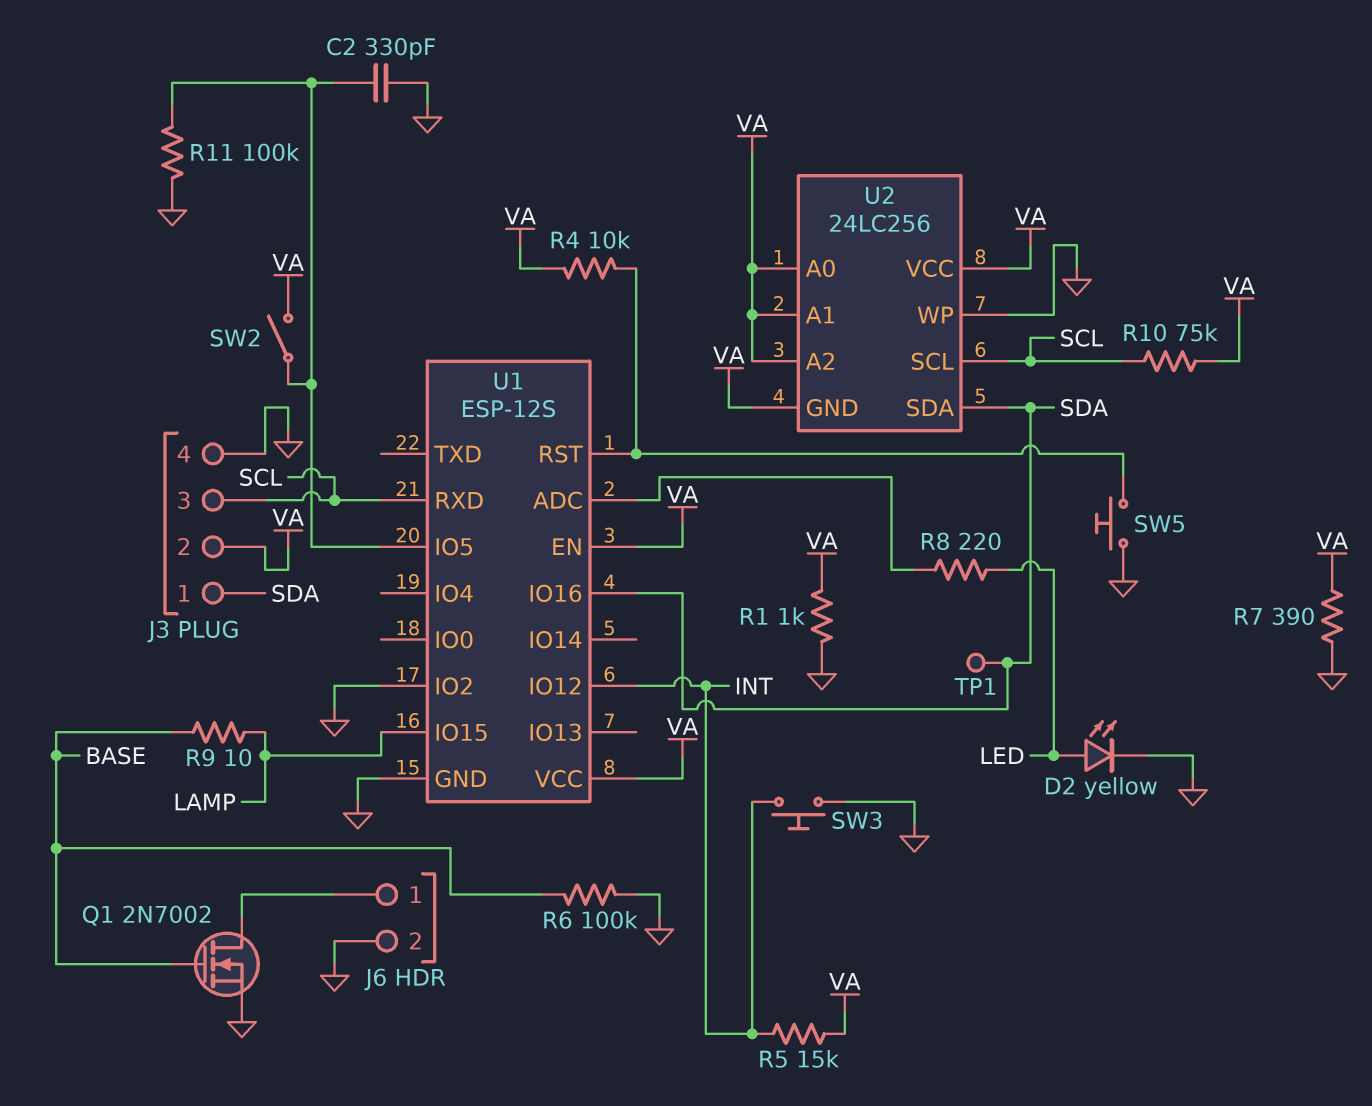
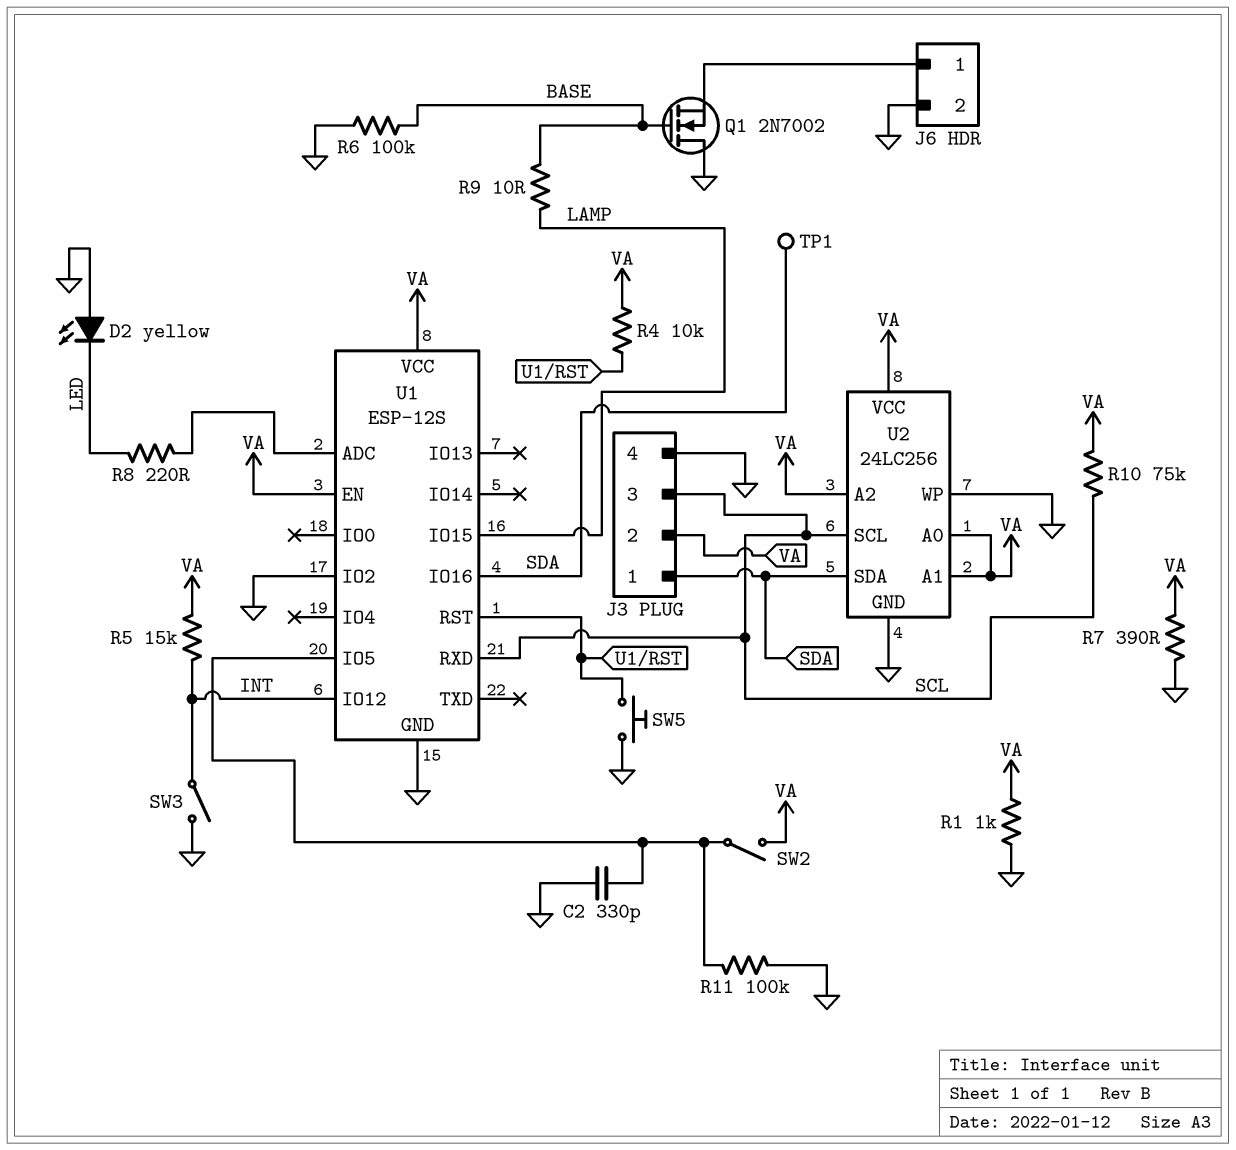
D2: LED yellow (A LED, K GND) -> LED yellow (A GND, K LED)
Q1: NMOS 2N7002 (G BASE, D J6/1, S GND) -> NMOS 2N7002 (G BASE, D GND, S J6/1)
SW3: button (GND, INT) -> switch (GND, INT)
U2 pin GND: VA -> GND

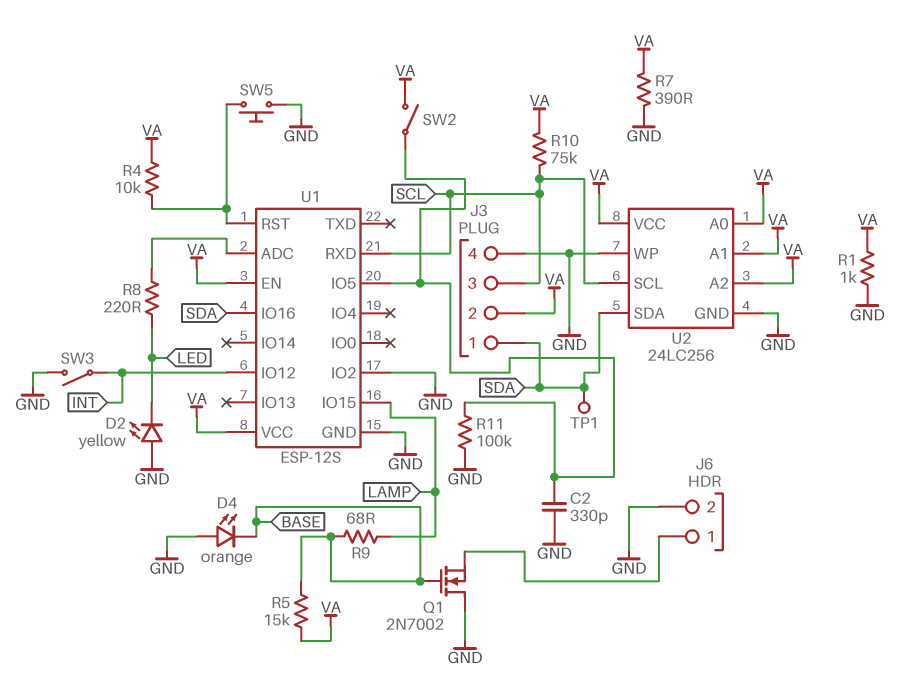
D4: none -> LED orange (A GND, K BASE)
R5: 15k (INT, VA) -> 15k (BASE, VA)
R6: 100k (BASE, GND) -> none
R9: 10 (BASE, LAMP) -> 68 (BASE, LAMP)

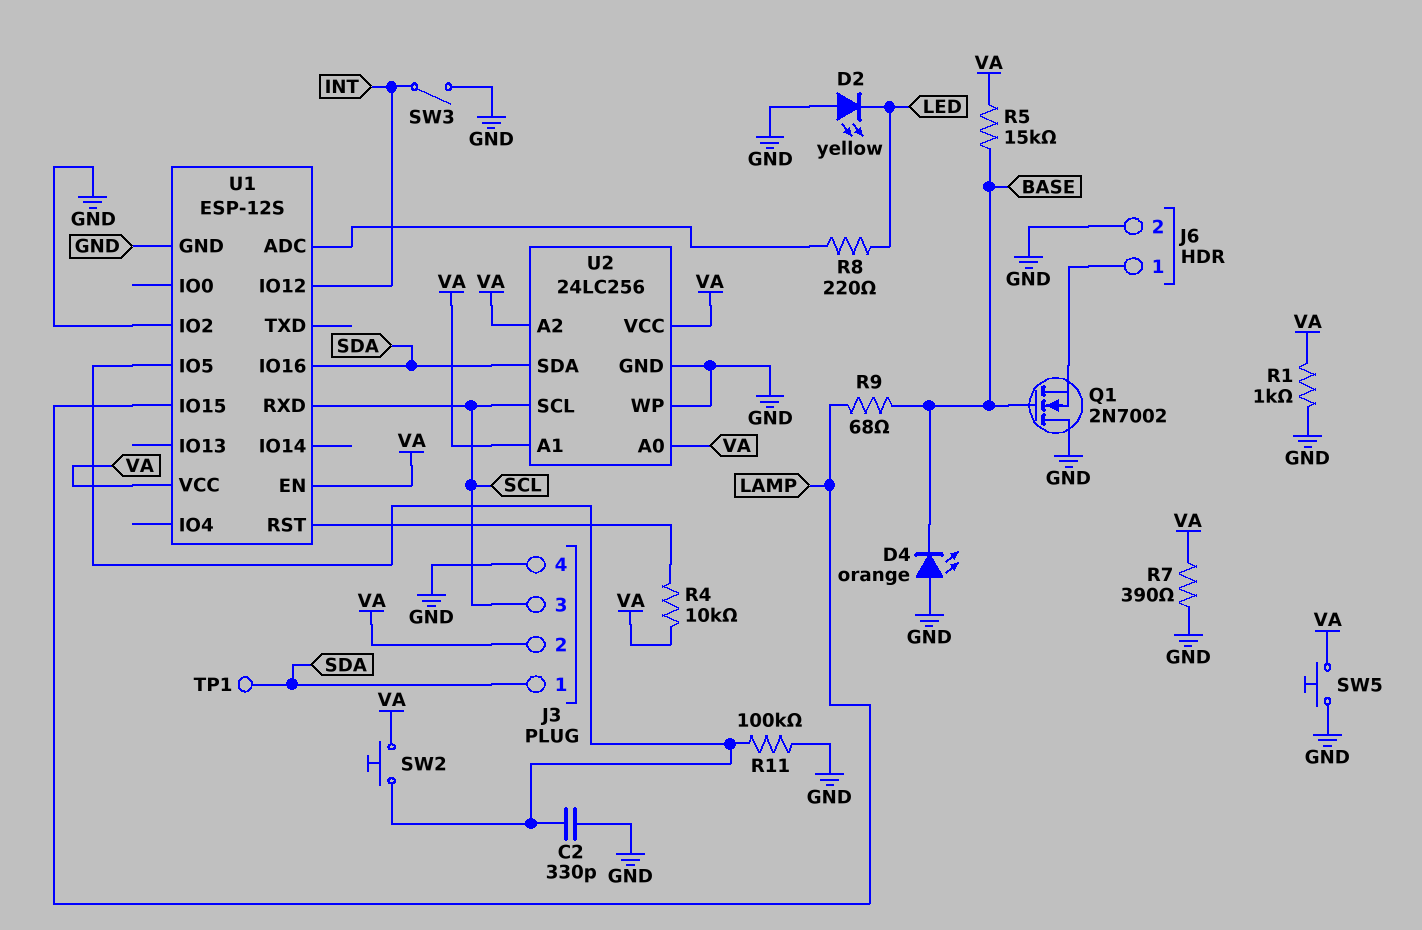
R10: 75k (SCL, VA) -> none
SW2: switch (U1/IO5, VA) -> button (U1/IO5, VA)
SW5: button (GND, U1/RST) -> button (GND, VA)

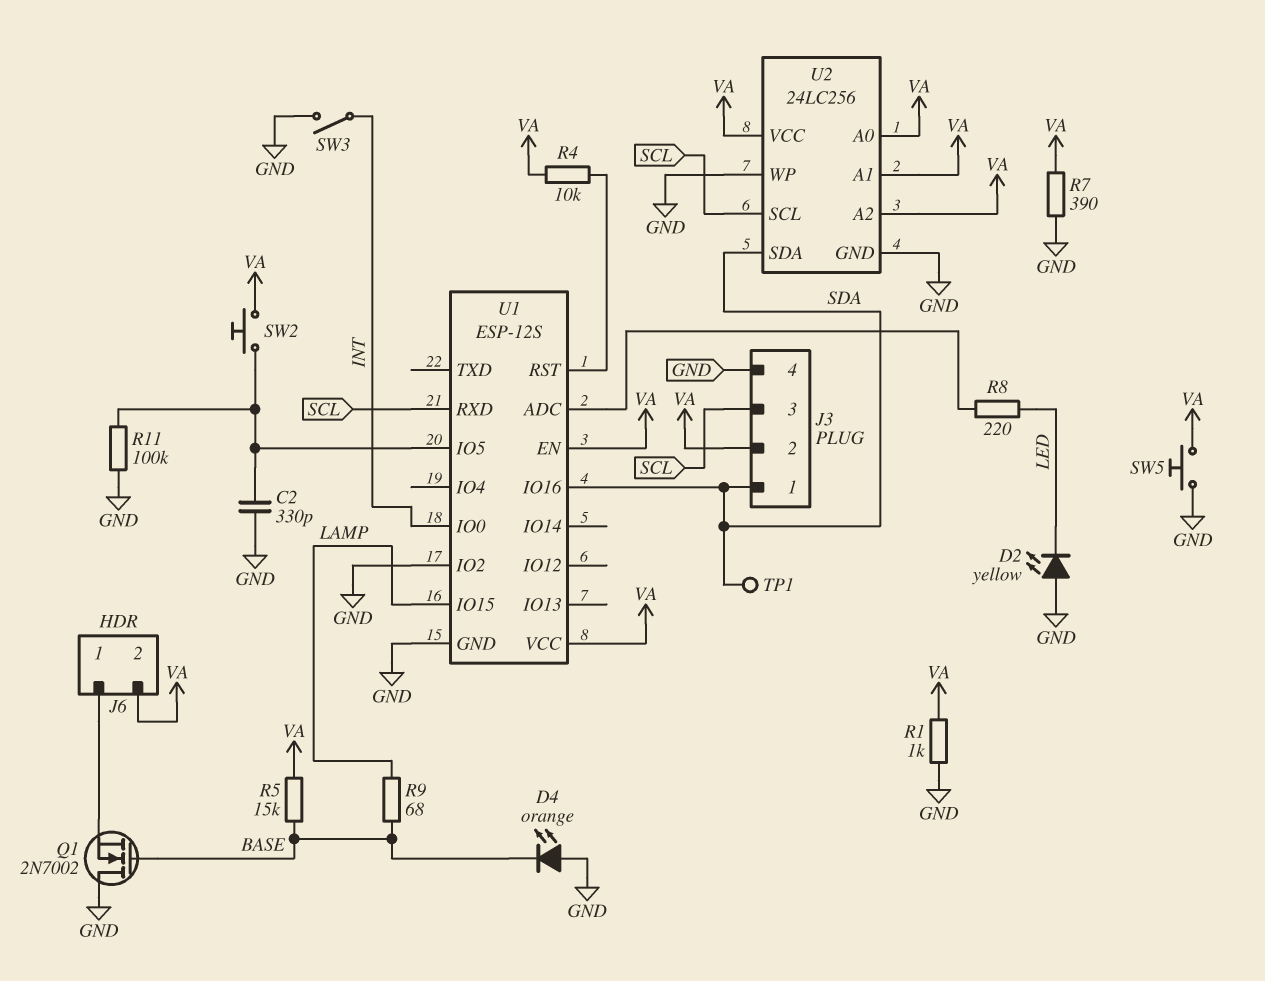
J6 pin 2: GND -> VA
U1 pin IO0: none -> INT
U1 pin IO12: INT -> none

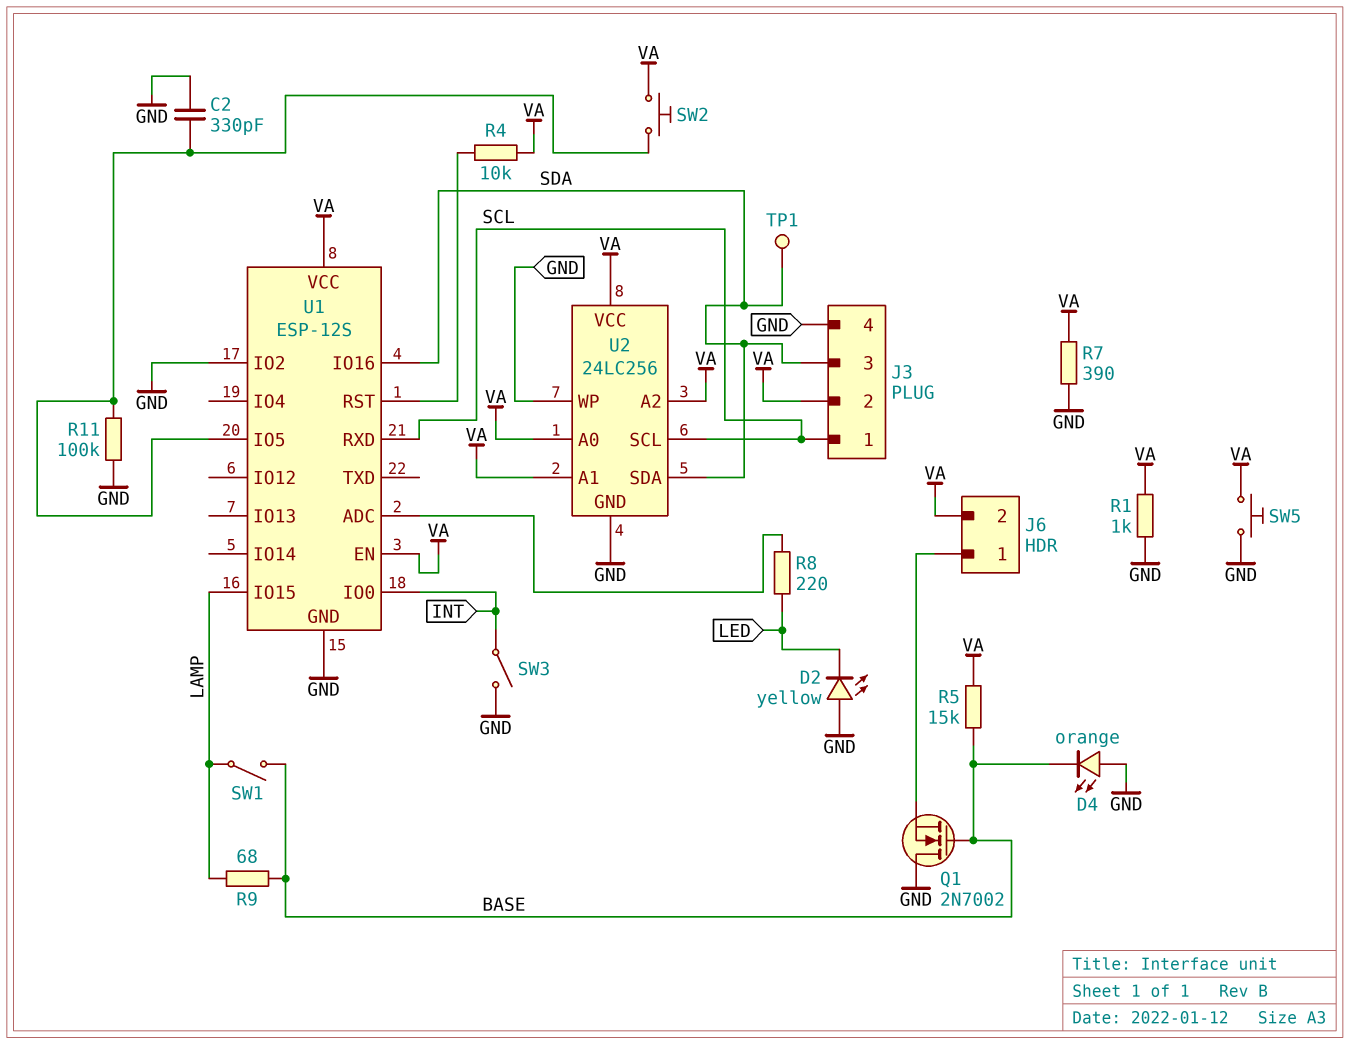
J3 pin 1: SDA -> SCL
J3 pin 3: SCL -> SDA
SW1: none -> switch (BASE, LAMP)

